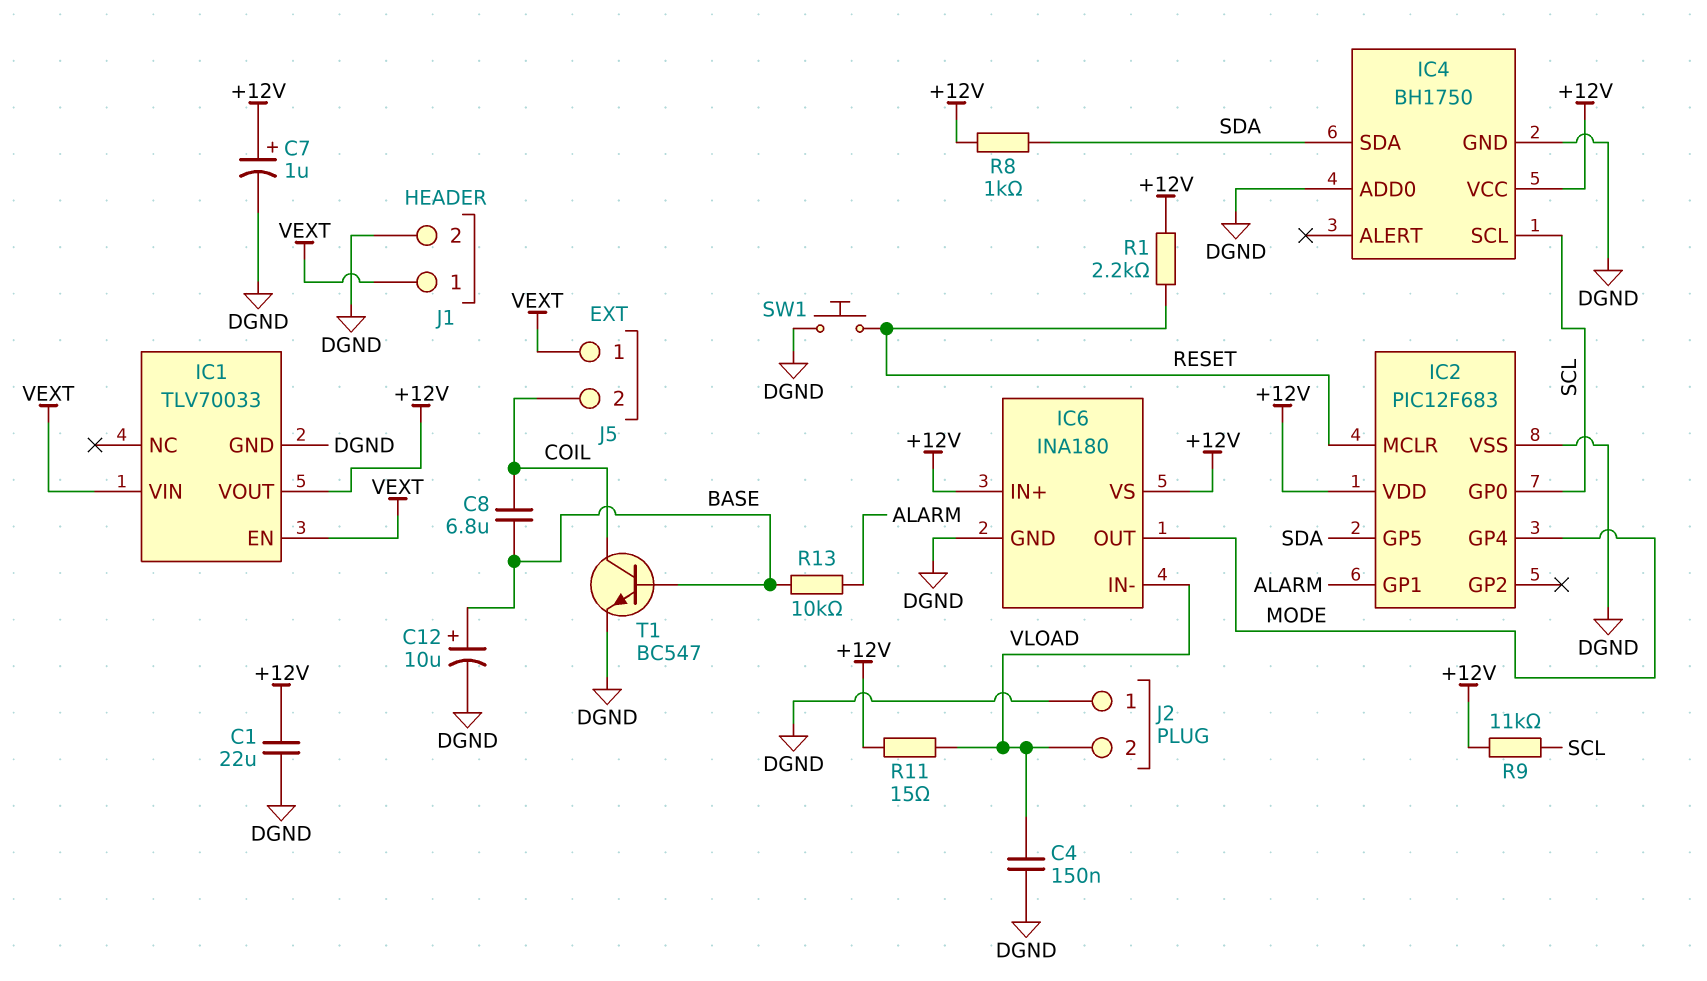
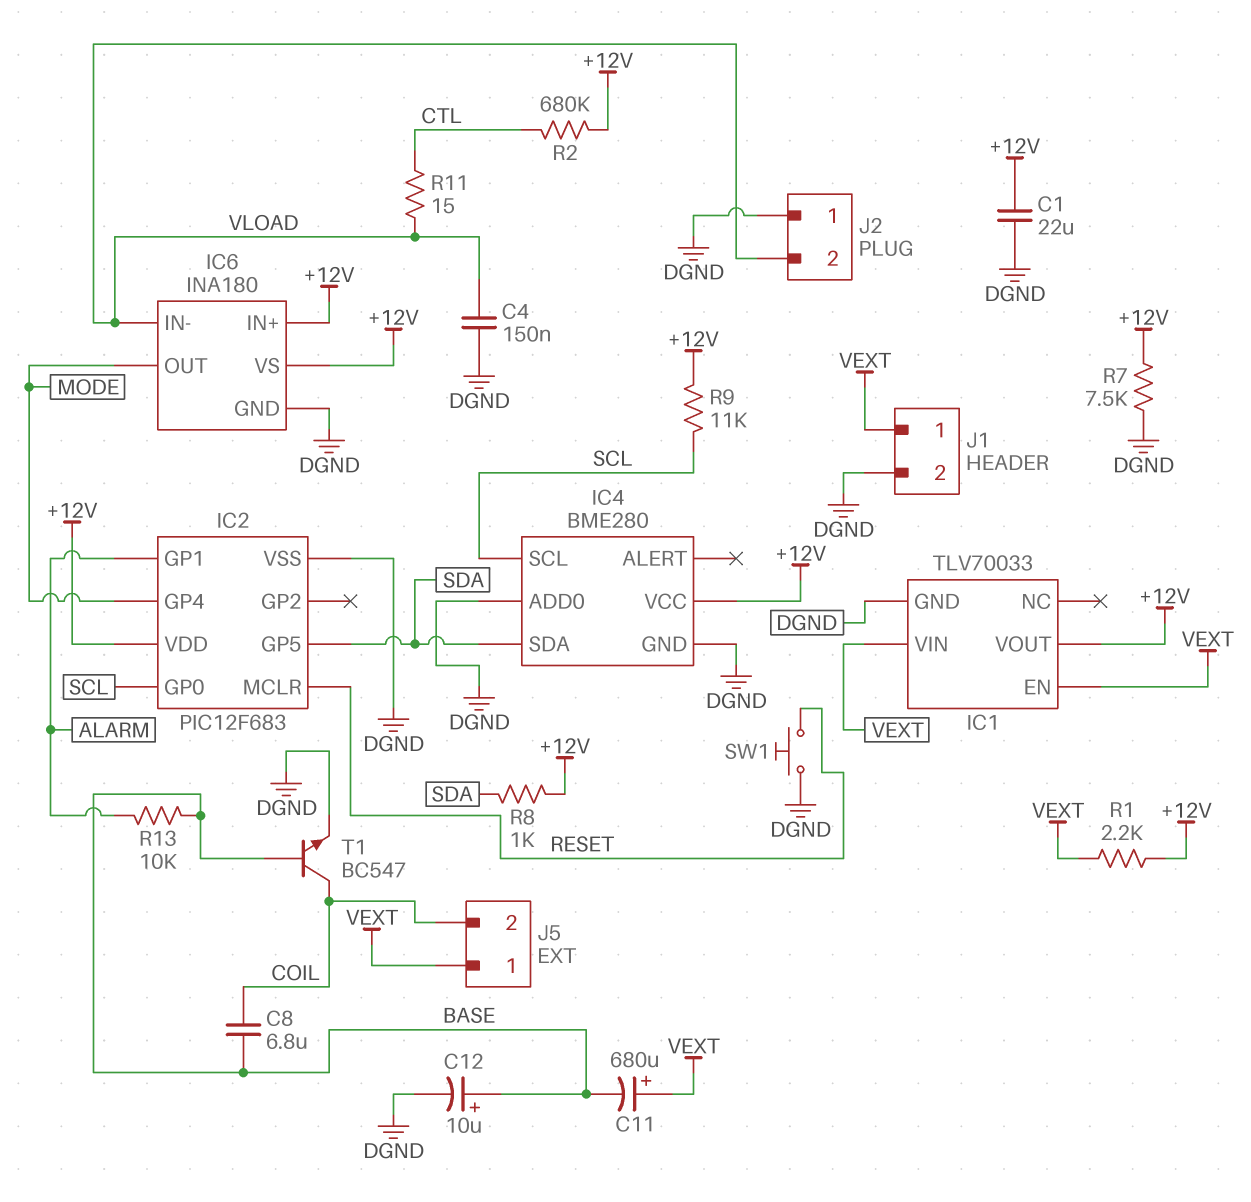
C7: 1uF (plus +12V, minus DGND) -> none
C11: none -> 680uF (plus VEXT, minus BASE)
IC4: BH1750 -> BME280
R1: 2.2k (+12V, RESET) -> 2.2k (+12V, VEXT)
R2: none -> 680k (+12V, CTL)
R7: none -> 7.5k (+12V, DGND)
R11: 15 (+12V, VLOAD) -> 15 (CTL, VLOAD)

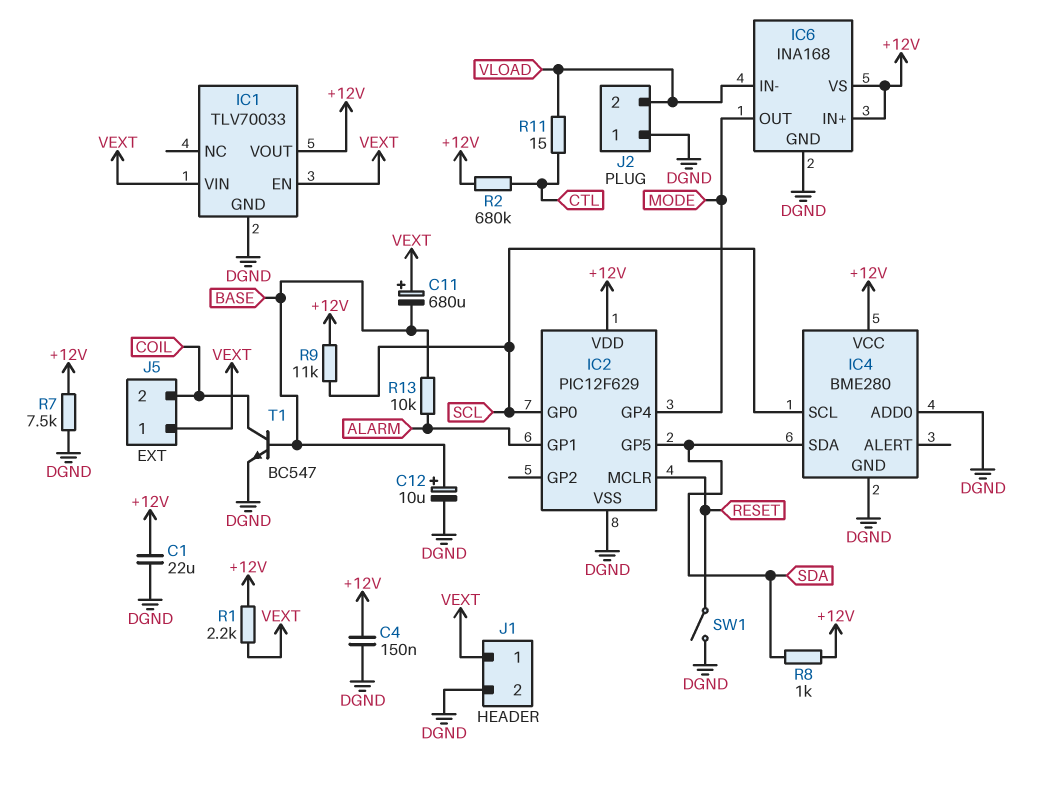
C4: 150nF (DGND, VLOAD) -> 150nF (+12V, DGND)
C8: 6.8uF (BASE, COIL) -> none
IC2: PIC12F683 -> PIC12F629
IC6: INA180 -> INA168
SW1: button (DGND, RESET) -> switch (DGND, RESET)

